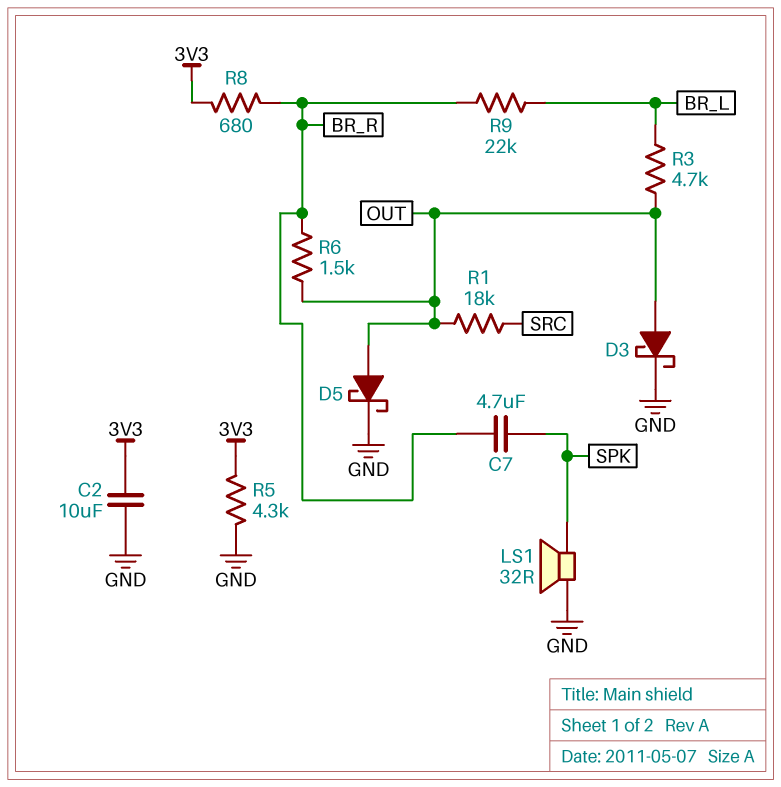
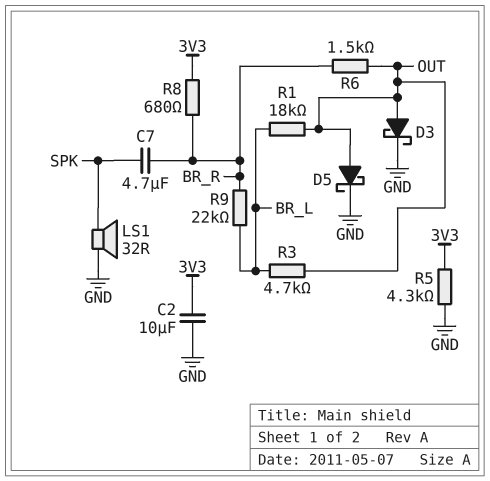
R1: 18k (OUT, SRC) -> 18k (BR_L, OUT)

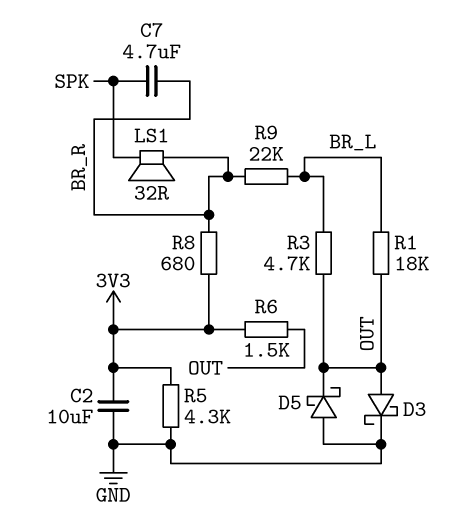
D5: schottky (A OUT, K GND) -> schottky (A GND, K OUT)
LS1: speaker 32R (GND, SPK) -> speaker 32R (BR_R, SPK)
R6: 1.5k (BR_R, OUT) -> 1.5k (3V3, OUT)

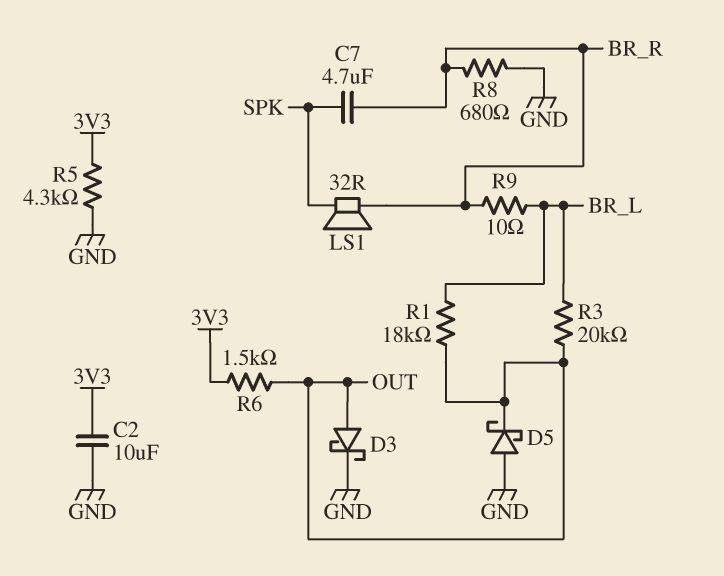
R3: 4.7k (BR_L, OUT) -> 20k (BR_L, OUT)
R8: 680 (3V3, BR_R) -> 680 (BR_R, GND)
R9: 22k (BR_L, BR_R) -> 10 (BR_L, BR_R)

